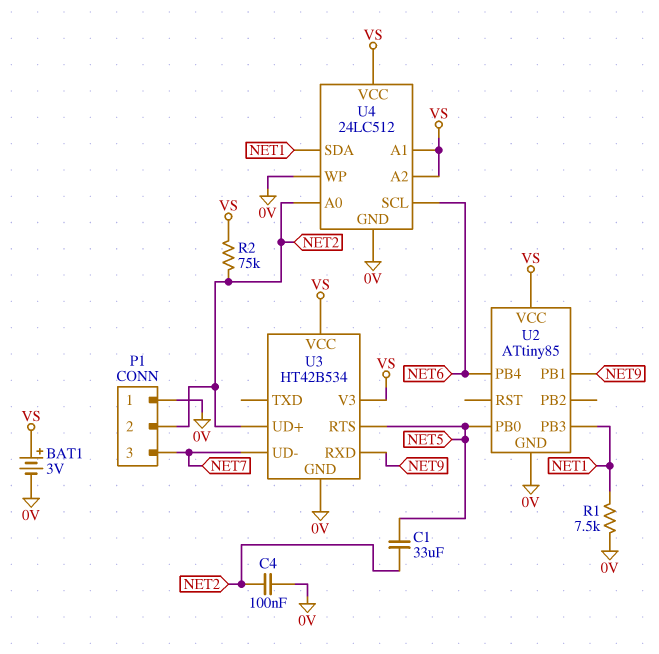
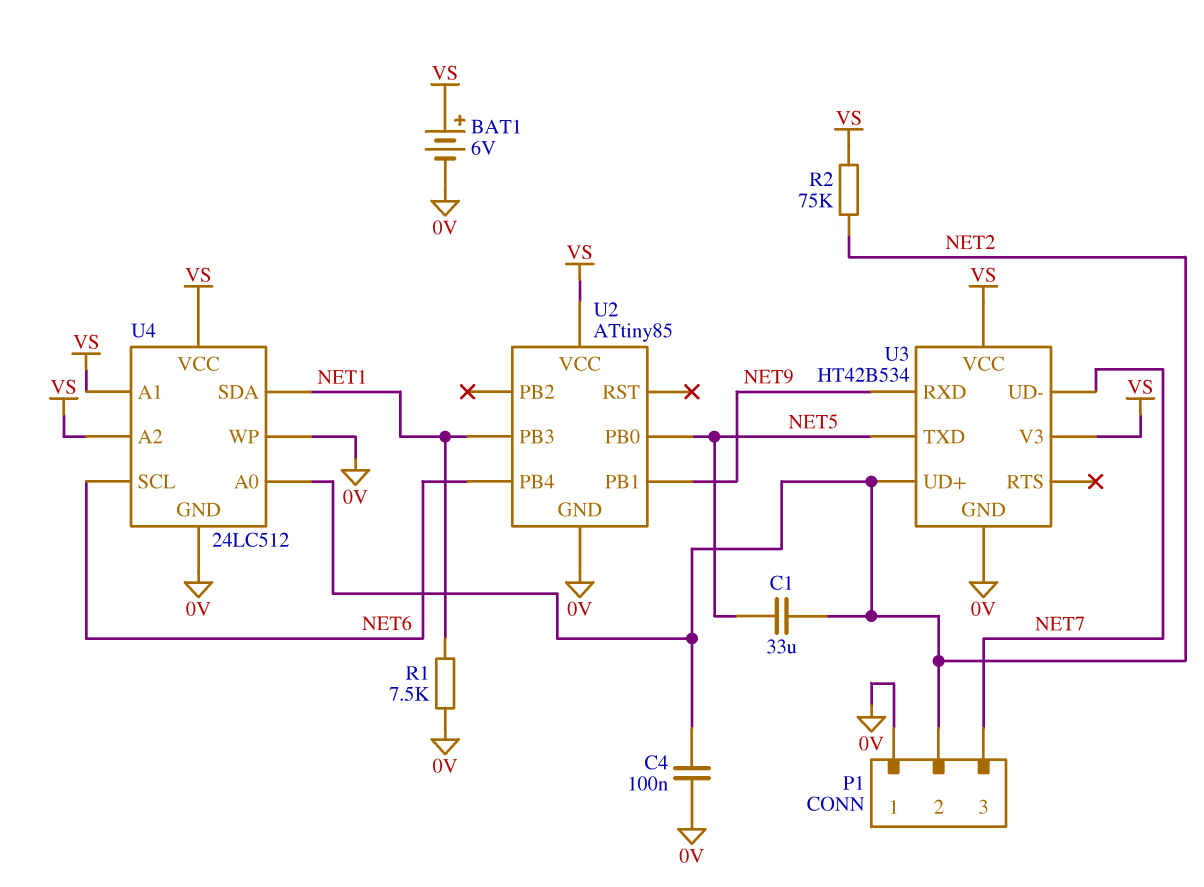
BAT1: 3V (plus VS, minus 0V) -> 6V (plus VS, minus 0V)
U3 pin RTS: NET5 -> none
U3 pin TXD: none -> NET5

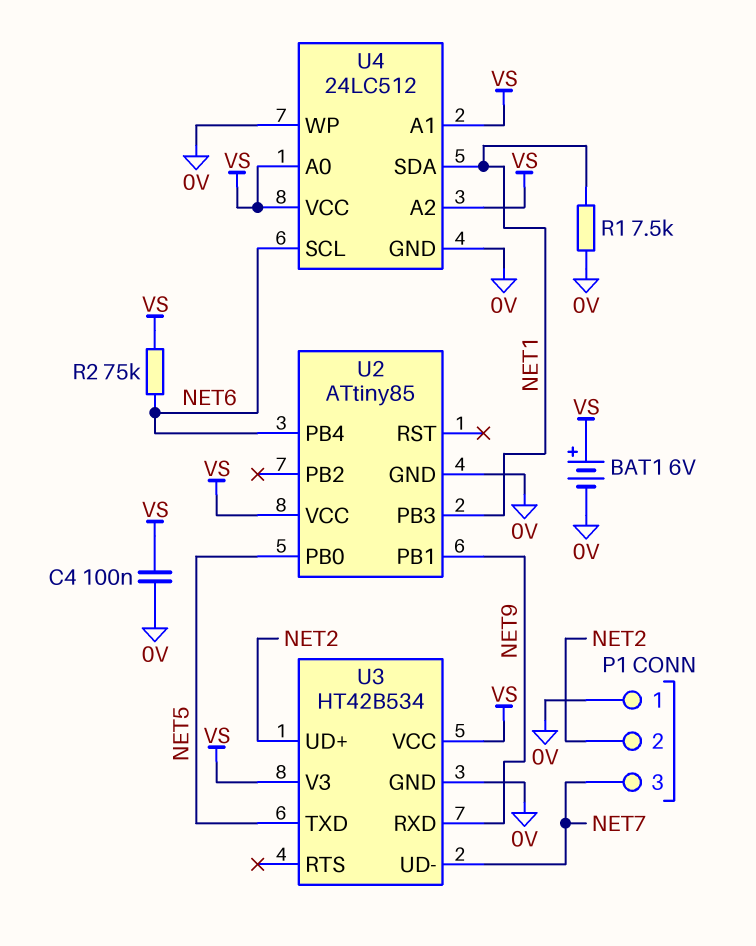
C1: 33uF (NET2, NET5) -> none
C4: 100nF (0V, NET2) -> 100nF (0V, VS)
R2: 75k (NET2, VS) -> 75k (NET6, VS)
U4 pin A0: NET2 -> VS

